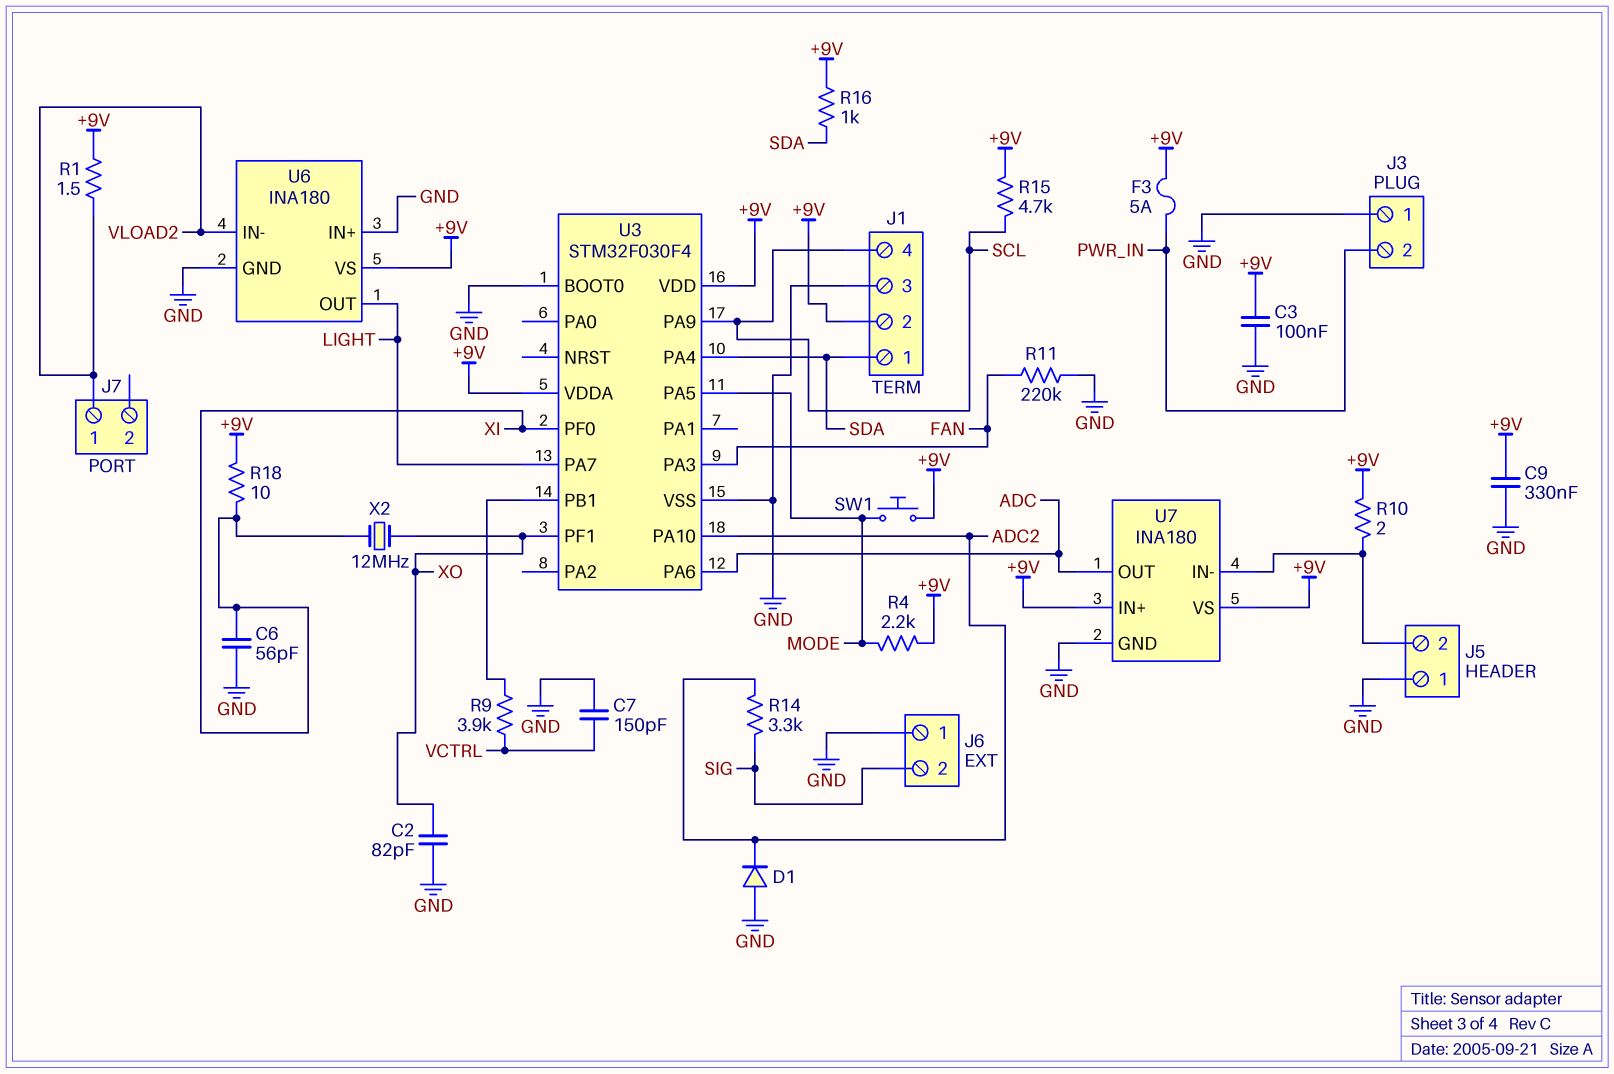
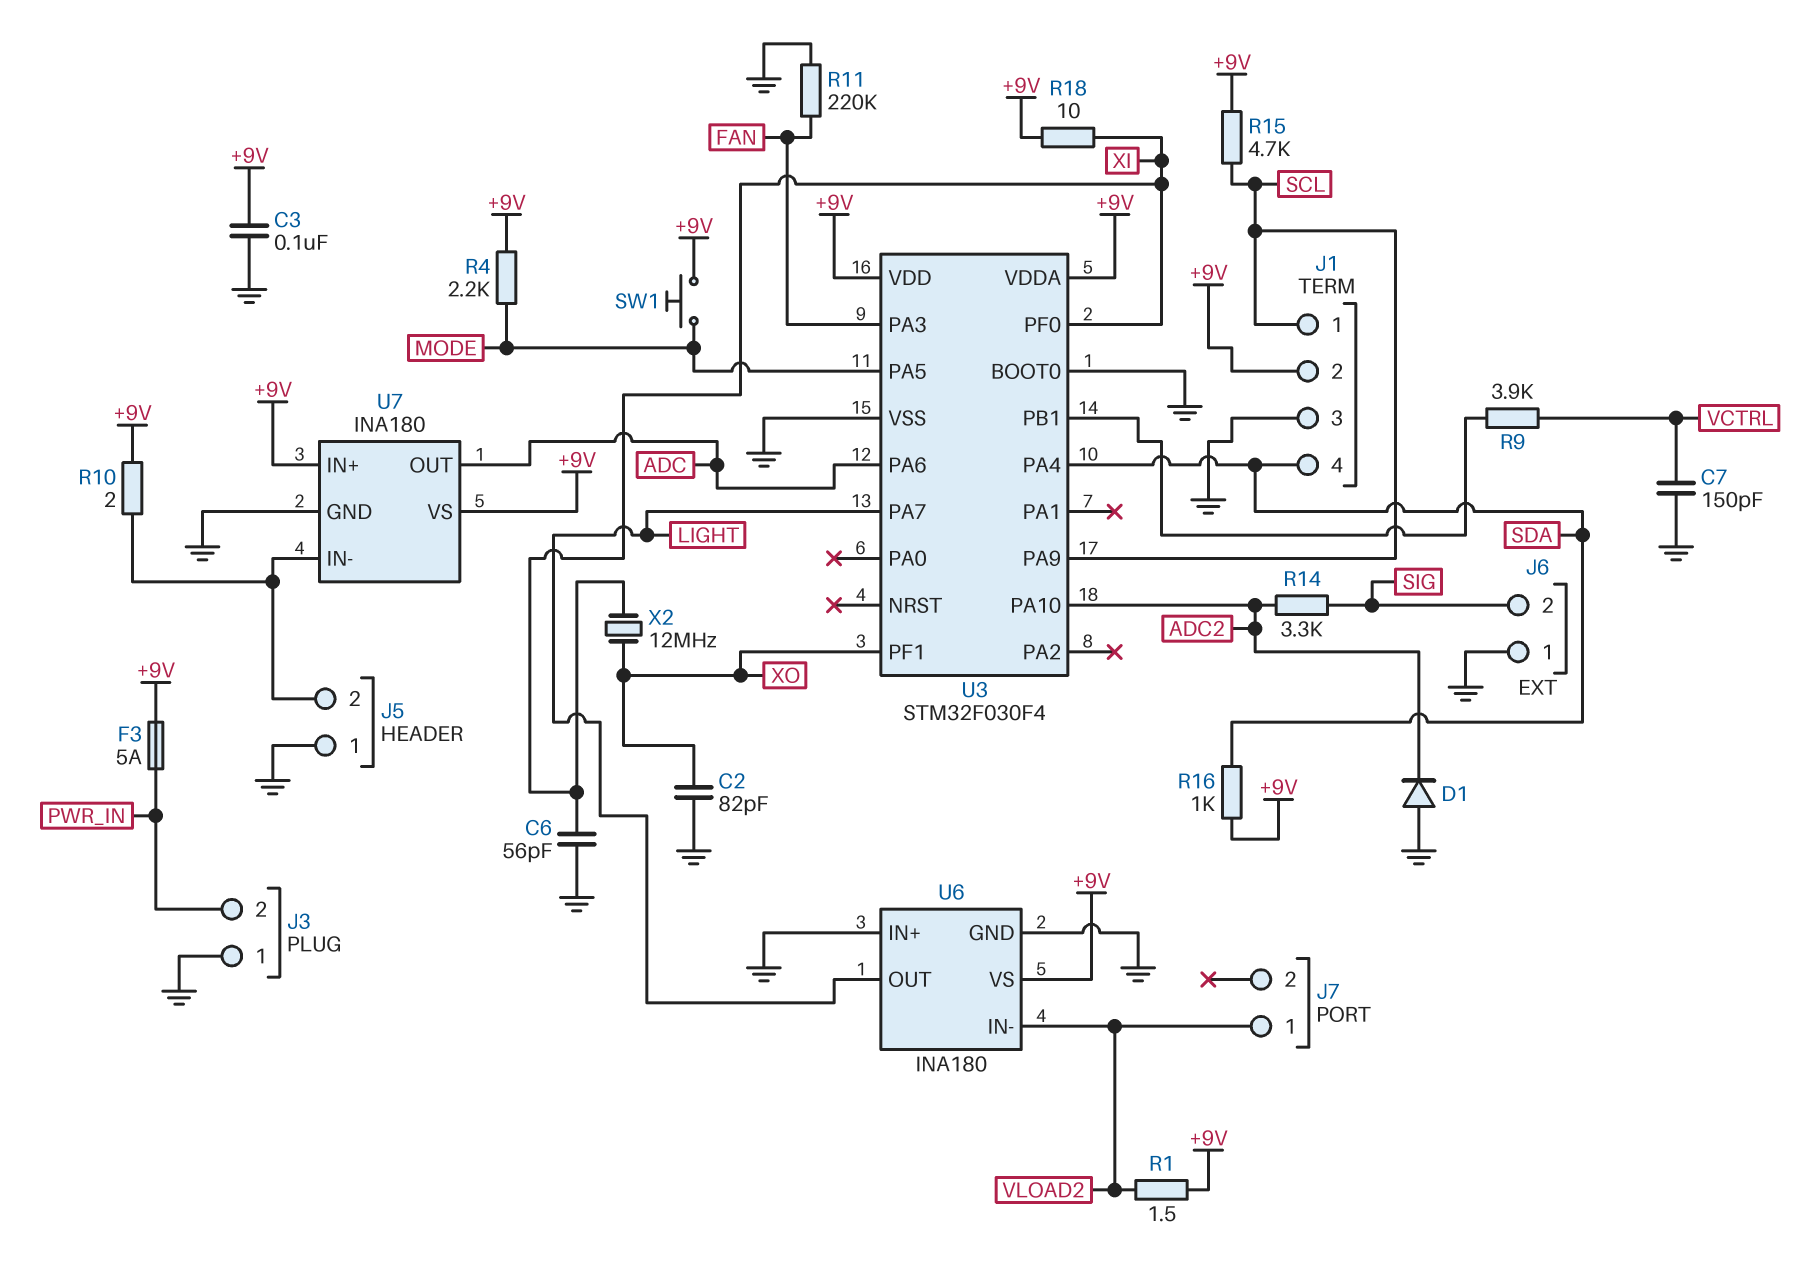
C9: 330nF (+9V, GND) -> none
J1 pin 1: SDA -> SCL
J1 pin 4: SCL -> SDA

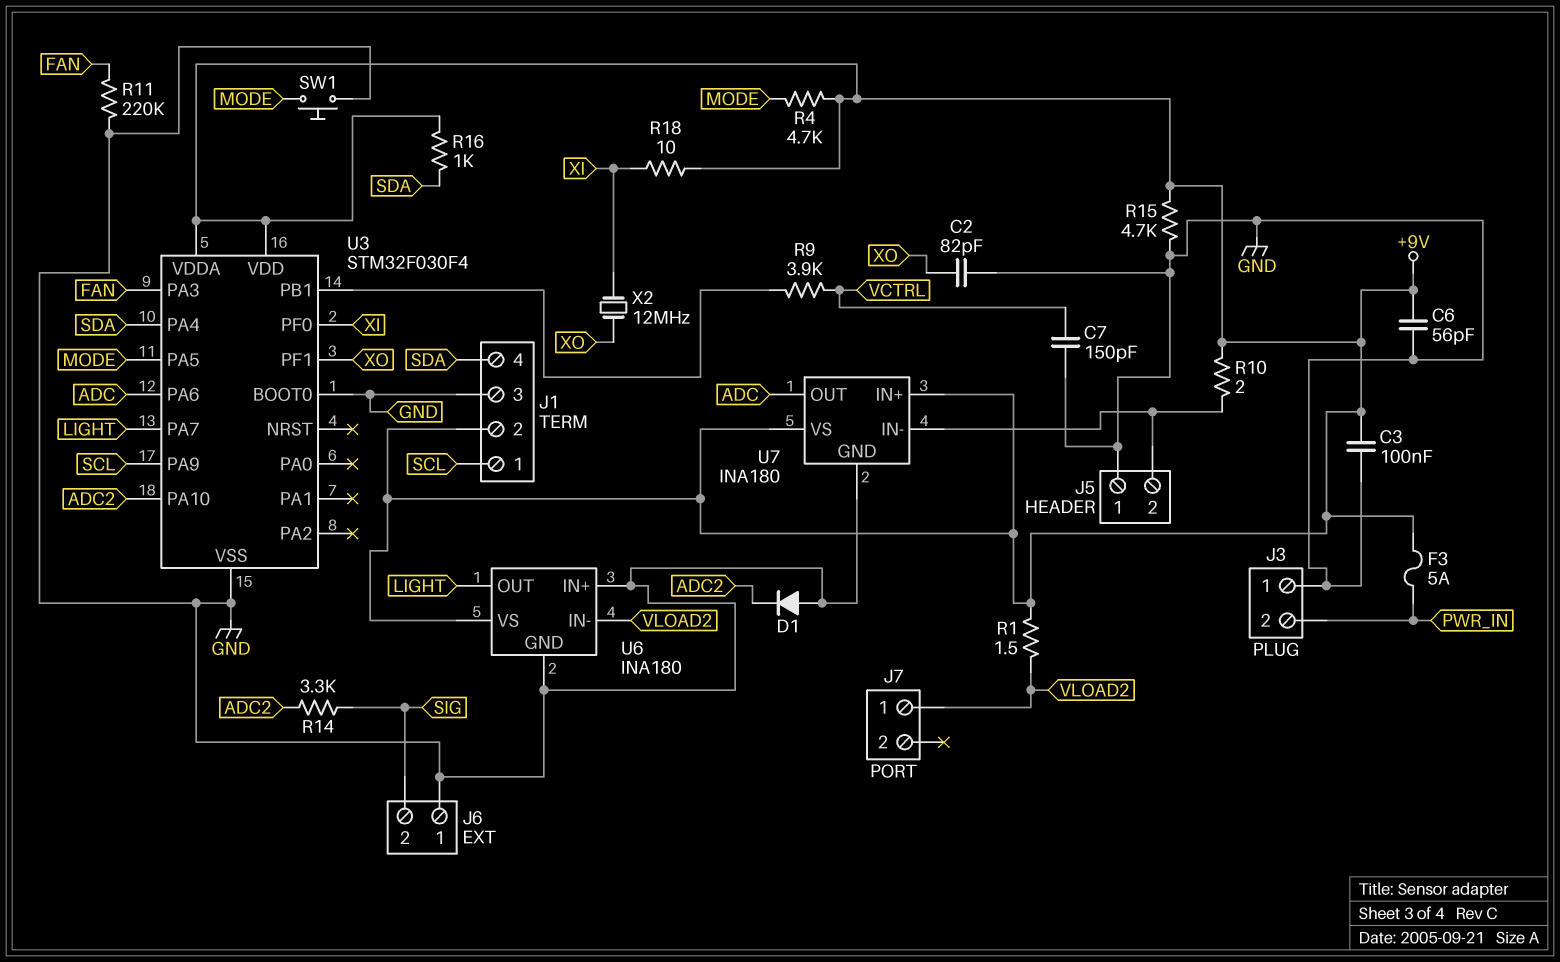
C6: 56pF (GND, XI) -> 56pF (+9V, GND)
R4: 2.2k (+9V, MODE) -> 4.7k (+9V, MODE)
R15: 4.7k (+9V, SCL) -> 4.7k (+9V, GND)
SW1: button (+9V, MODE) -> button (GND, MODE)

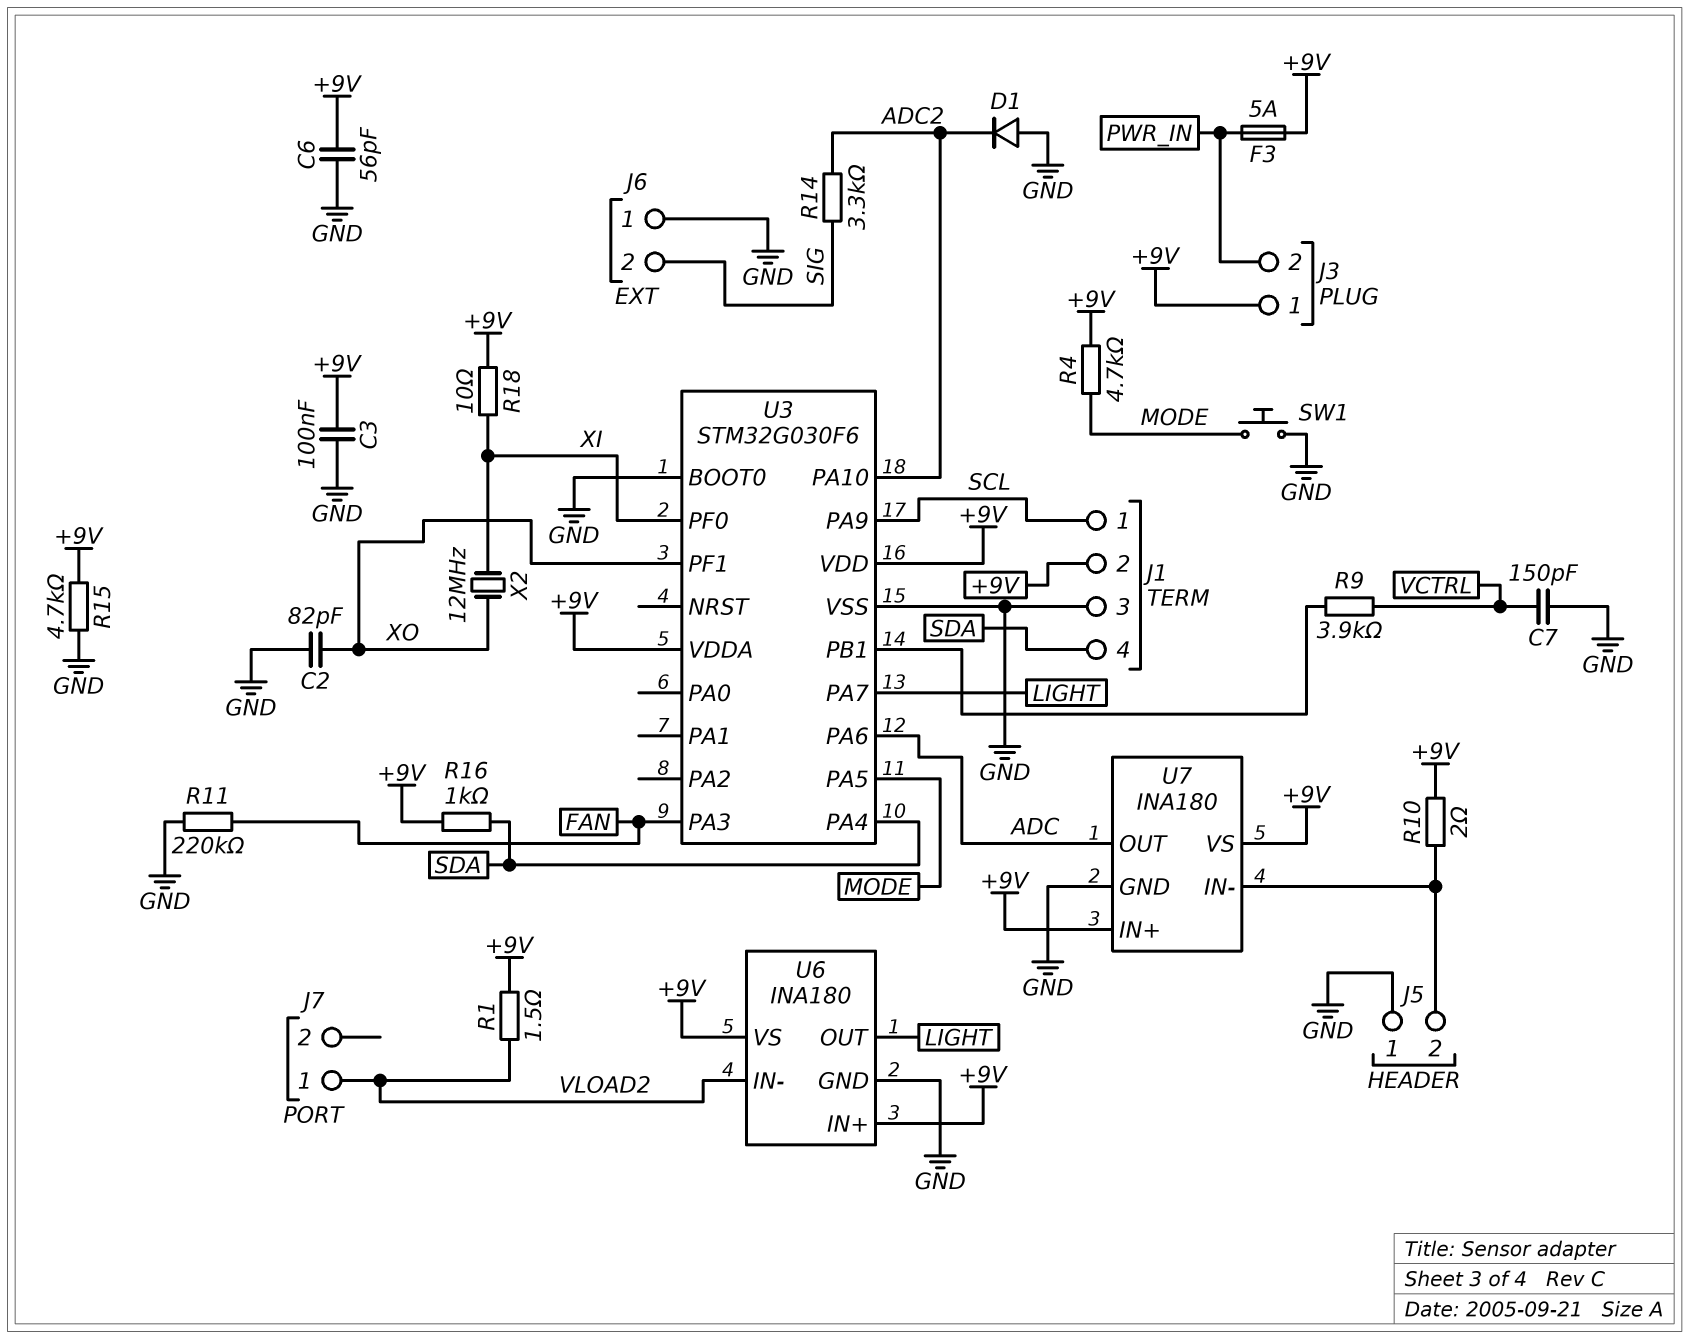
J3 pin 1: GND -> +9V
U3: STM32F030F4 -> STM32G030F6
U6 pin IN+: GND -> +9V

